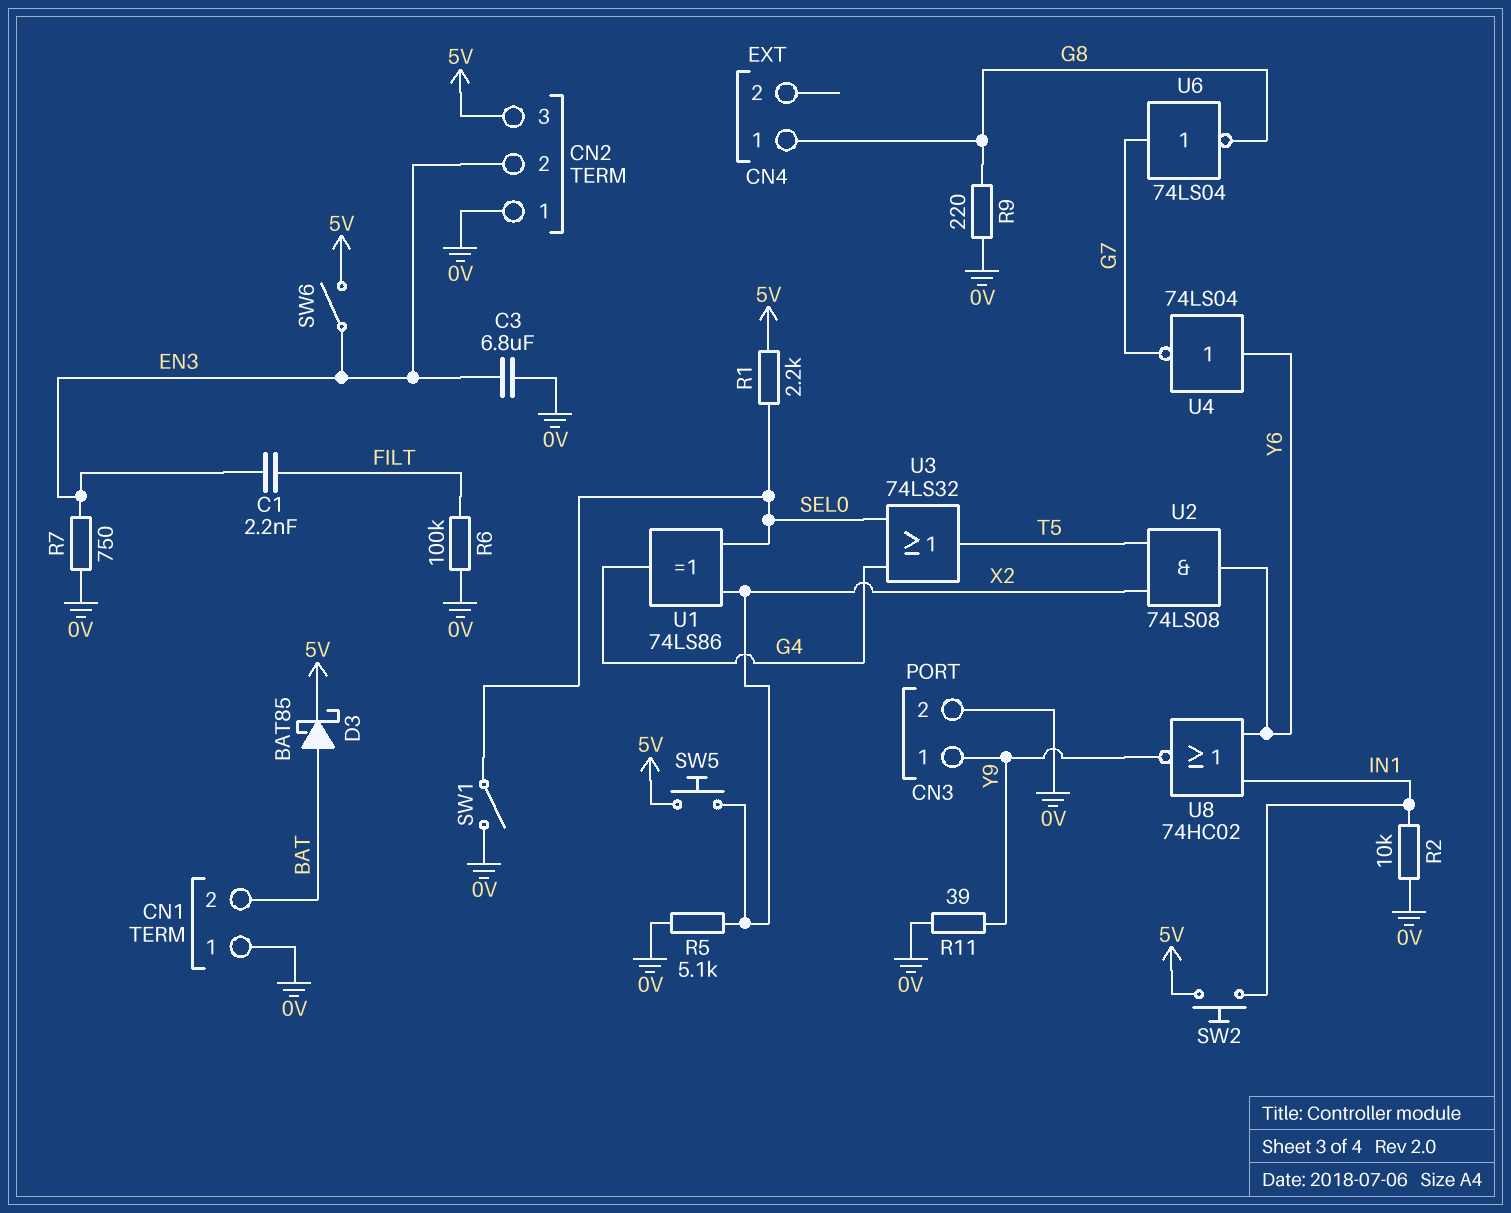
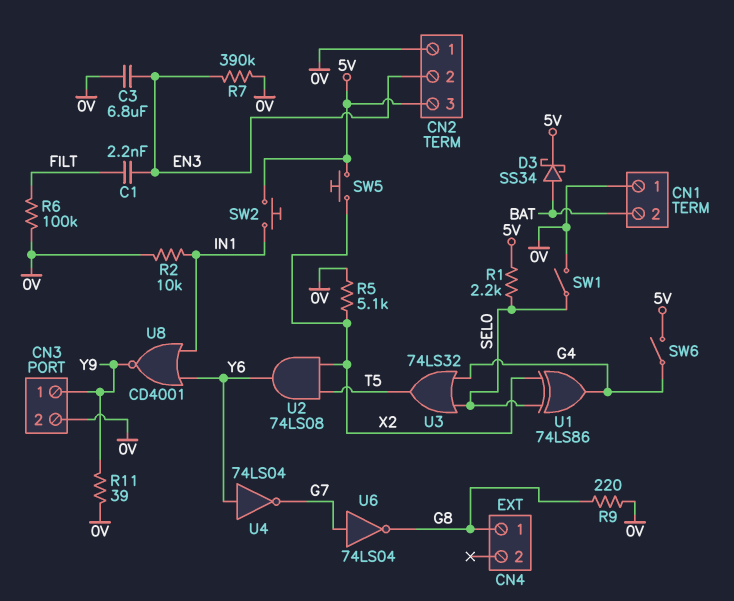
D3: schottky BAT85 (A BAT, K 5V) -> schottky SS34 (A BAT, K 5V)
R7: 750 (0V, EN3) -> 390k (0V, EN3)
SW6: switch (5V, EN3) -> switch (5V, G4)
U8: NOR 74HC02 (in IN1, in Y6, out Y9) -> NOR CD4001 (in IN1, in Y6, out Y9)

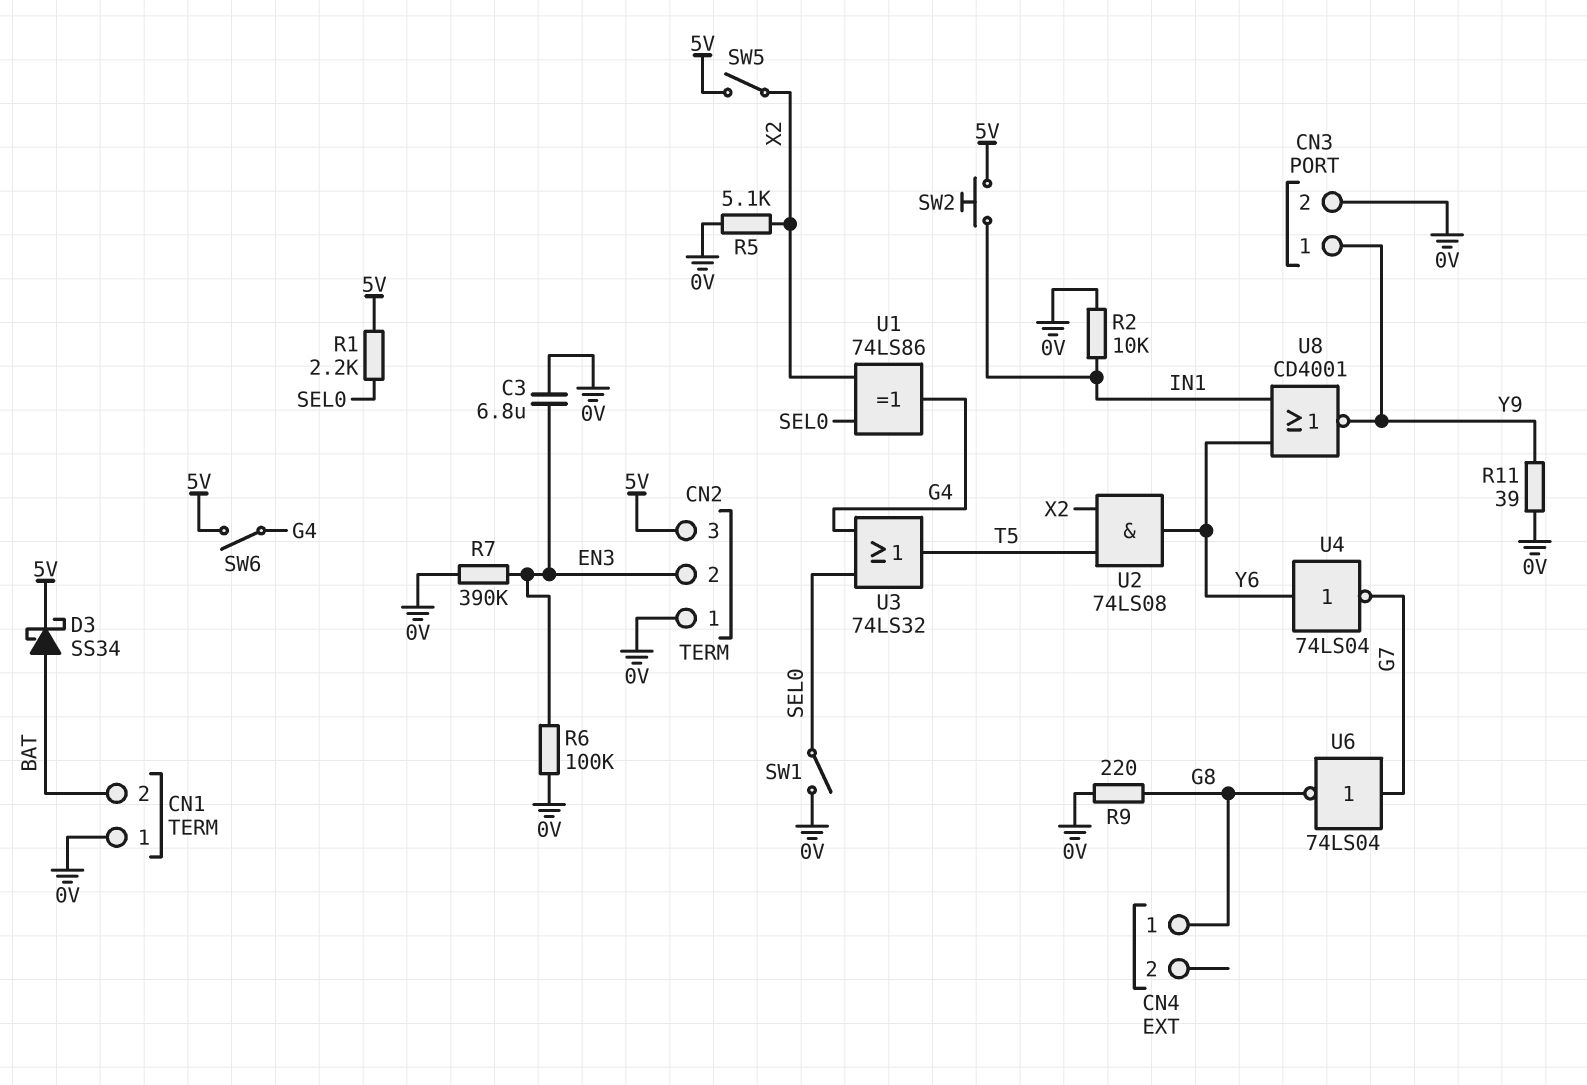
C1: 2.2nF (EN3, FILT) -> none
R6: 100k (0V, FILT) -> 100k (0V, EN3)
SW5: button (5V, X2) -> switch (5V, X2)

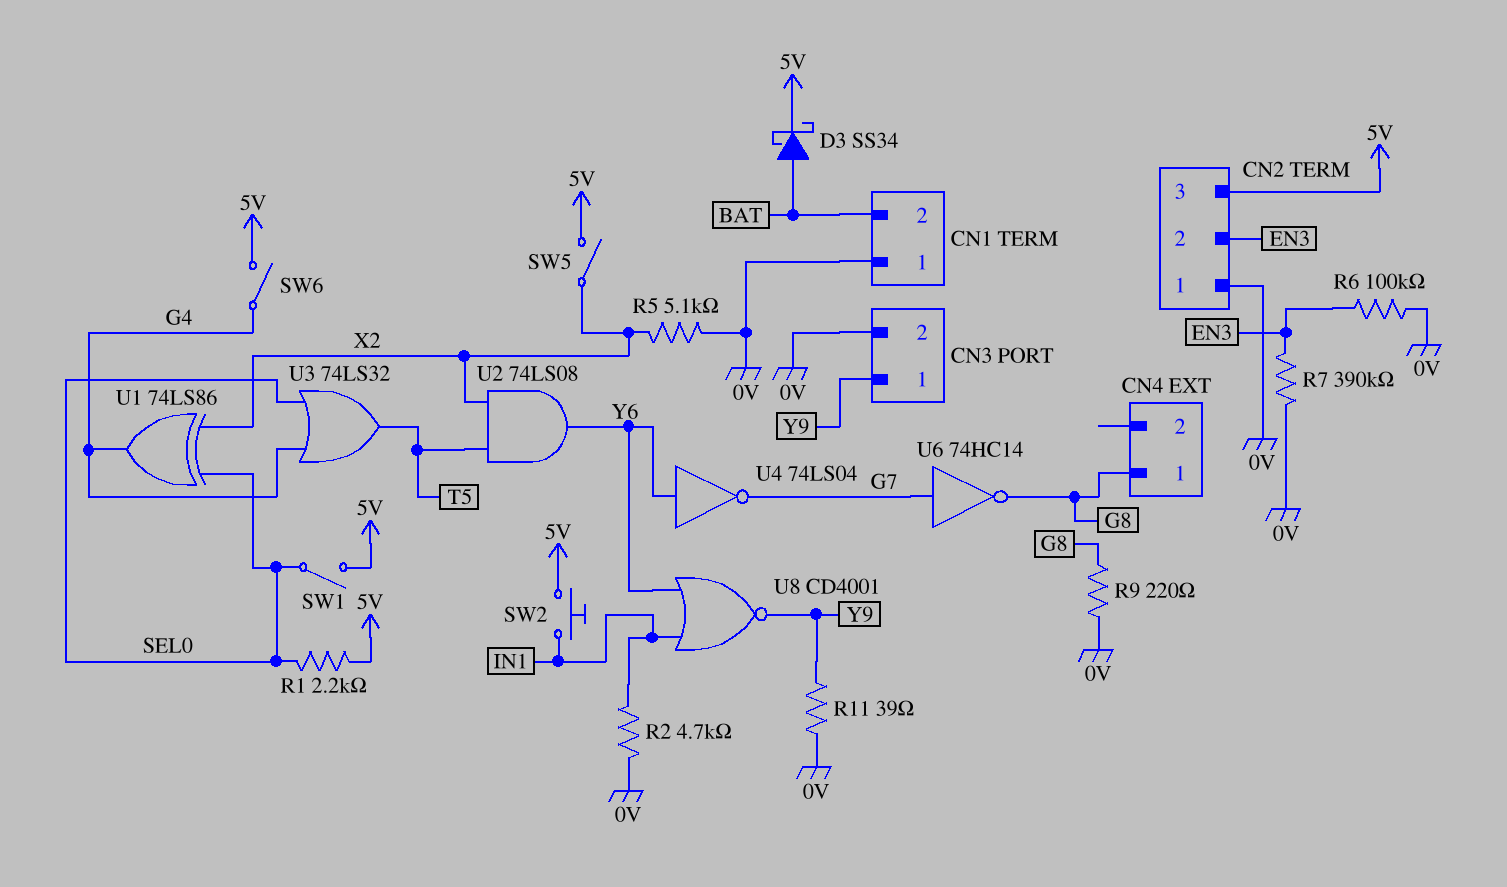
C3: 6.8uF (0V, EN3) -> none
R2: 10k (0V, IN1) -> 4.7k (0V, IN1)
SW1: switch (0V, SEL0) -> switch (5V, SEL0)
U6: NOT 74LS04 (in G7, out G8) -> NOT 74HC14 (in G7, out G8)

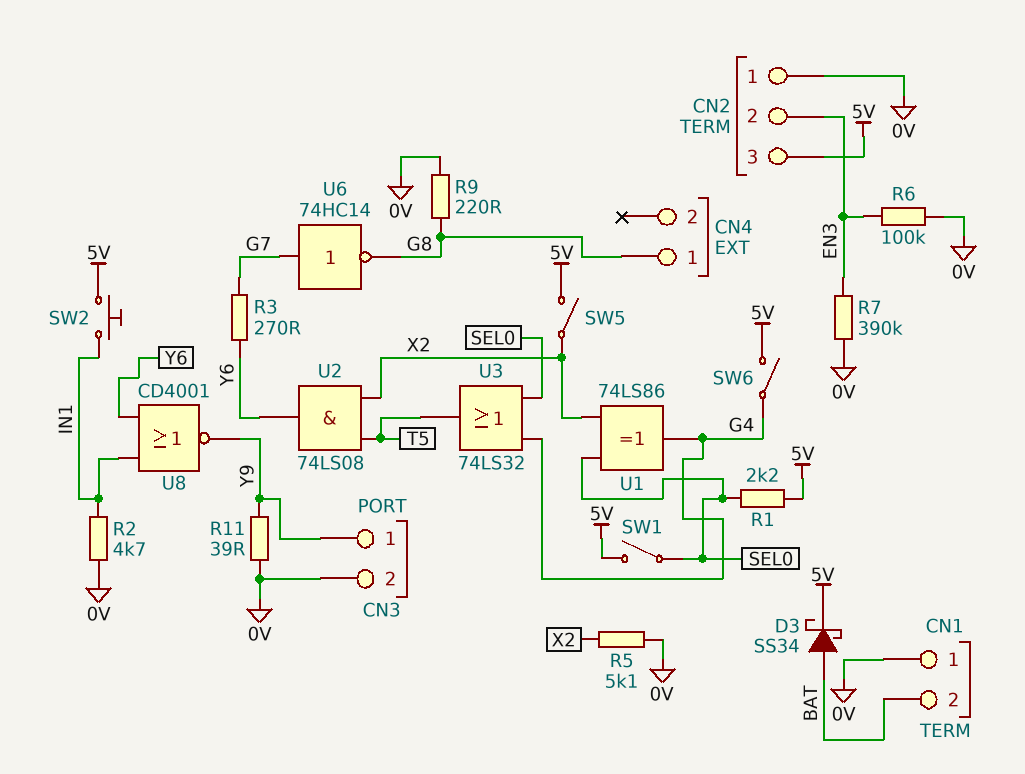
R3: none -> 270 (G7, Y6)
U4: NOT 74LS04 (in Y6, out G7) -> none

